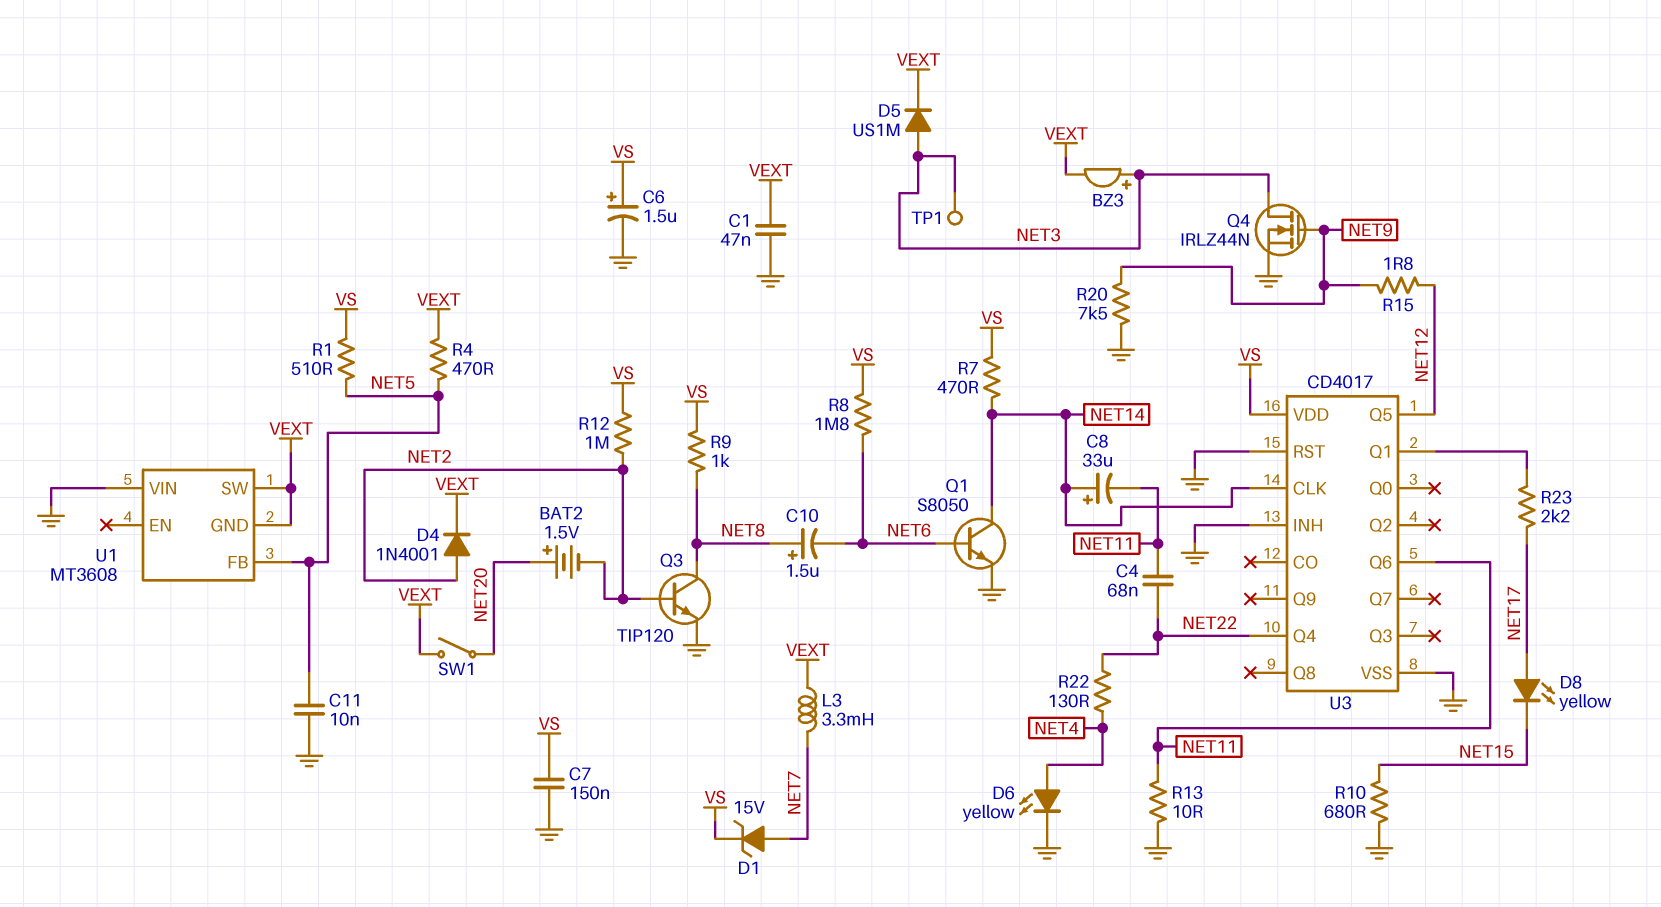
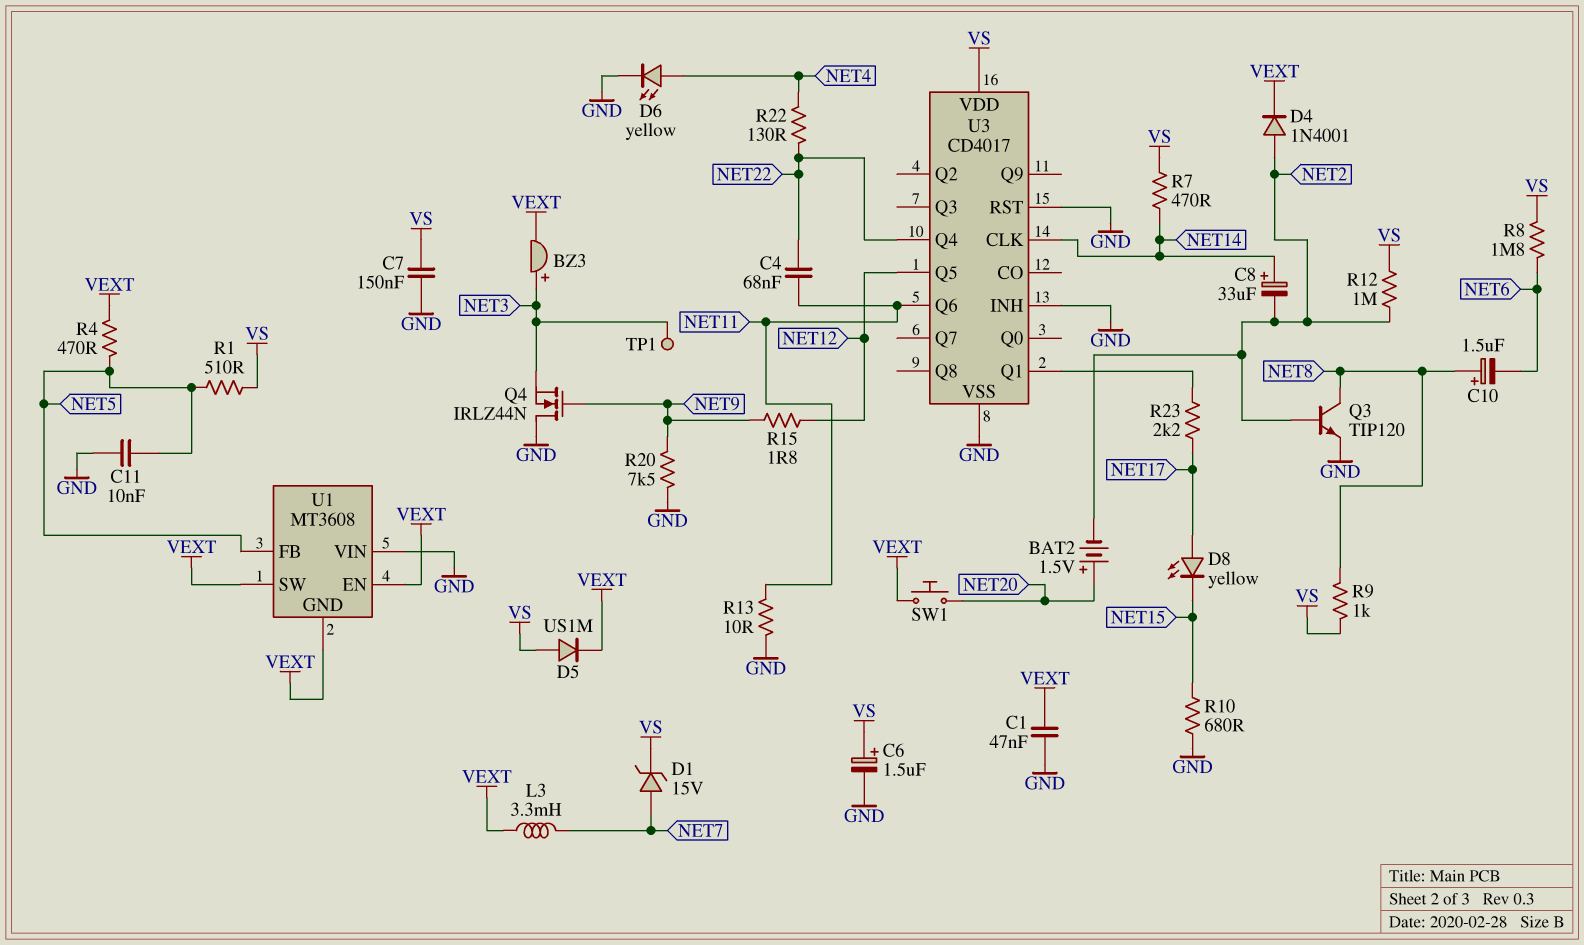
C8: 33uF (plus NET14, minus NET11) -> 33uF (plus NET14, minus NET2)
D5: diode US1M (A NET3, K VEXT) -> diode US1M (A VS, K VEXT)
Q1: NPN S8050 (B NET6, C NET14, E GND) -> none
Q4: NMOS IRLZ44N (G NET9, D NET3, S GND) -> NMOS IRLZ44N (G NET9, D GND, S NET3)
SW1: switch (NET20, VEXT) -> button (NET20, VEXT)
U1 pin EN: none -> VEXT

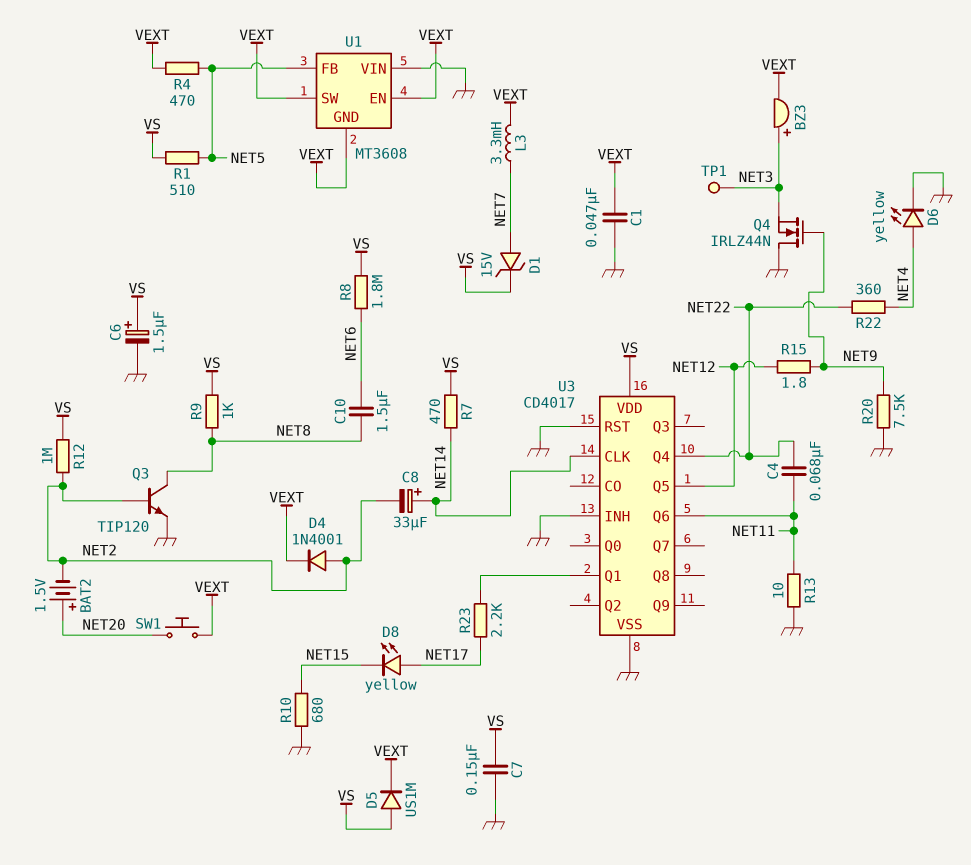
C10: 1.5uF (plus NET8, minus NET6) -> 1.5uF (NET6, NET8)
C11: 10nF (GND, NET5) -> none
R22: 130 (NET4, NET22) -> 360 (NET4, NET22)

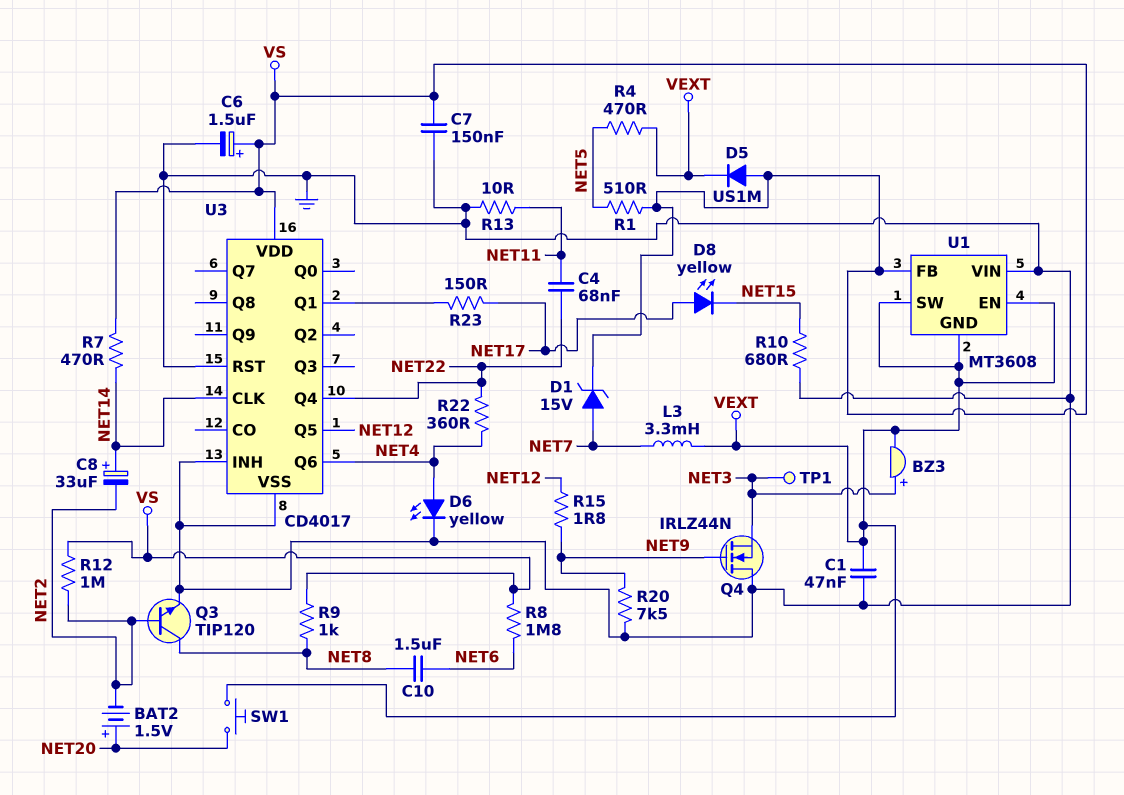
D4: diode 1N4001 (A NET2, K VEXT) -> none
R23: 2.2k (NET17, U3/Q1) -> 150 (NET17, U3/Q1)
U1 pin FB: NET5 -> VS
U3 pin Q6: NET11 -> NET4

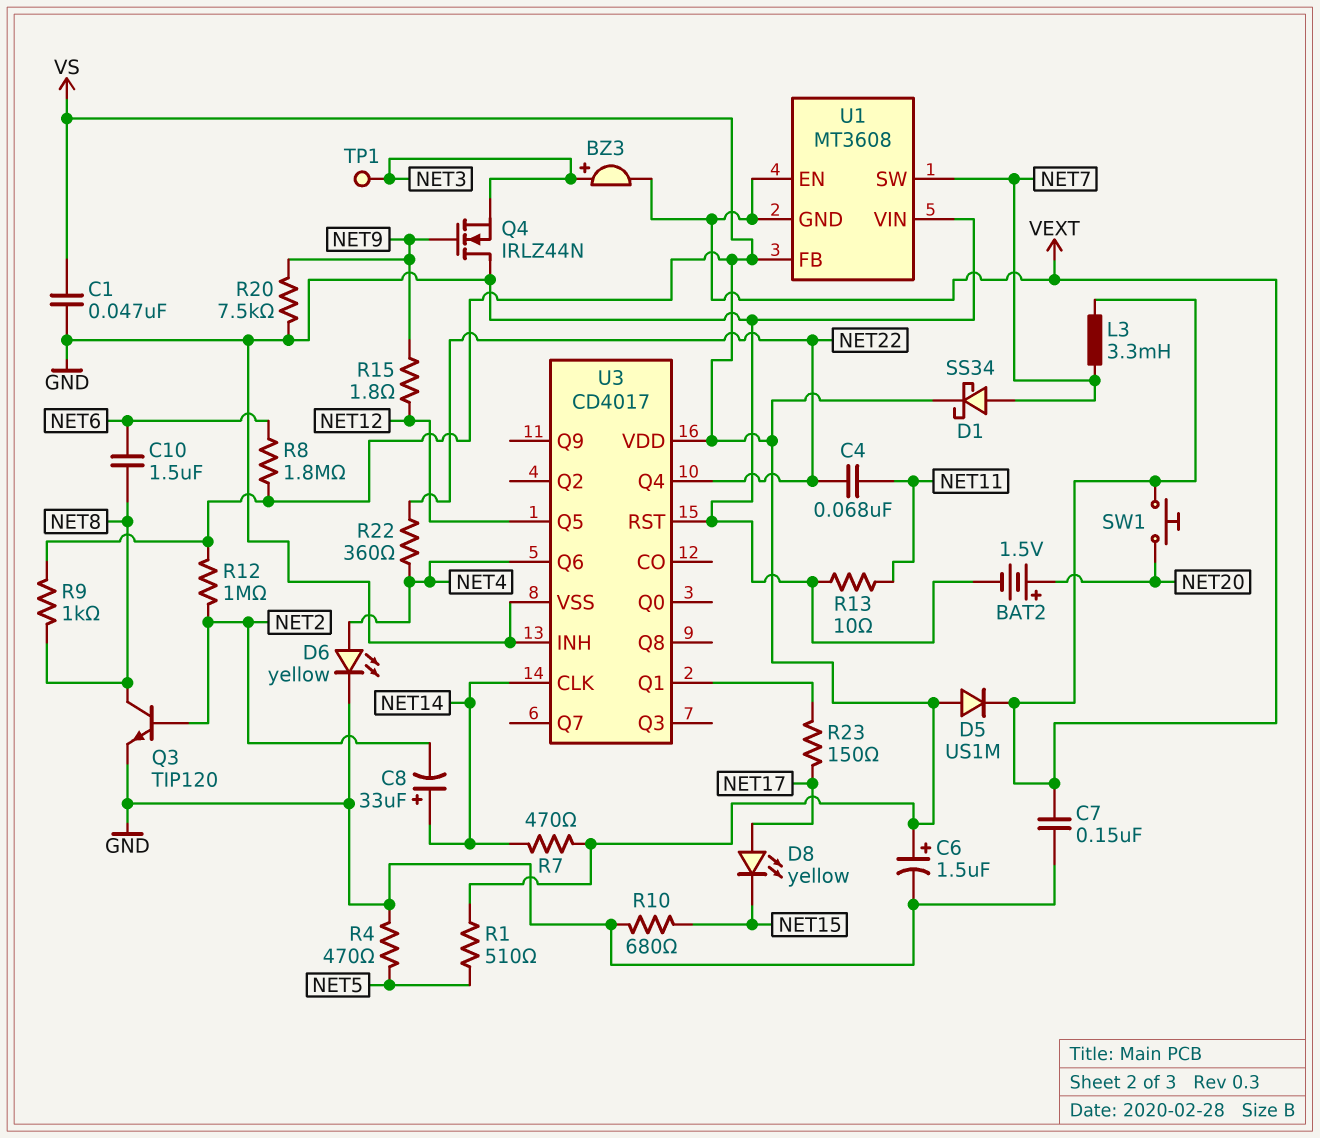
BAT2: 1.5V (plus NET20, minus NET2) -> 1.5V (plus NET20, minus GND)
C1: 47nF (GND, VEXT) -> 47nF (GND, VS)
C7: 150nF (GND, VS) -> 150nF (GND, VEXT)
D1: zener 15V (A NET7, K VS) -> schottky SS34 (A NET7, K VS)
R4: 470 (NET5, VEXT) -> 470 (GND, NET5)
U1 pin SW: VEXT -> NET7

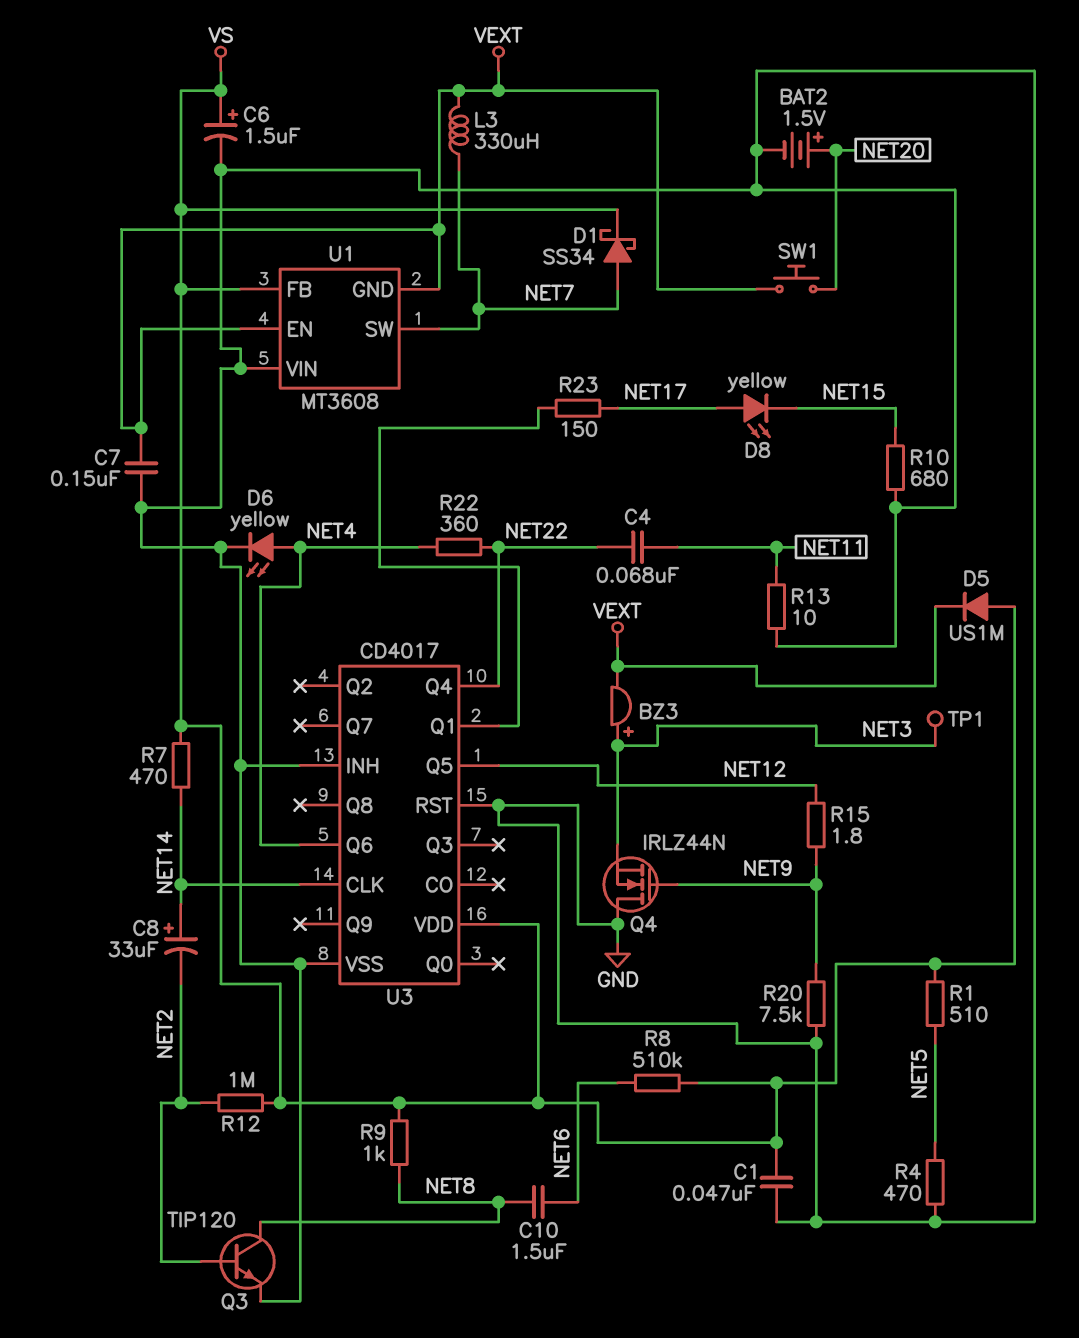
L3: 3.3mH (NET7, VEXT) -> 330uH (NET7, VEXT)
R8: 1.8M (NET6, VS) -> 510k (NET6, VS)

